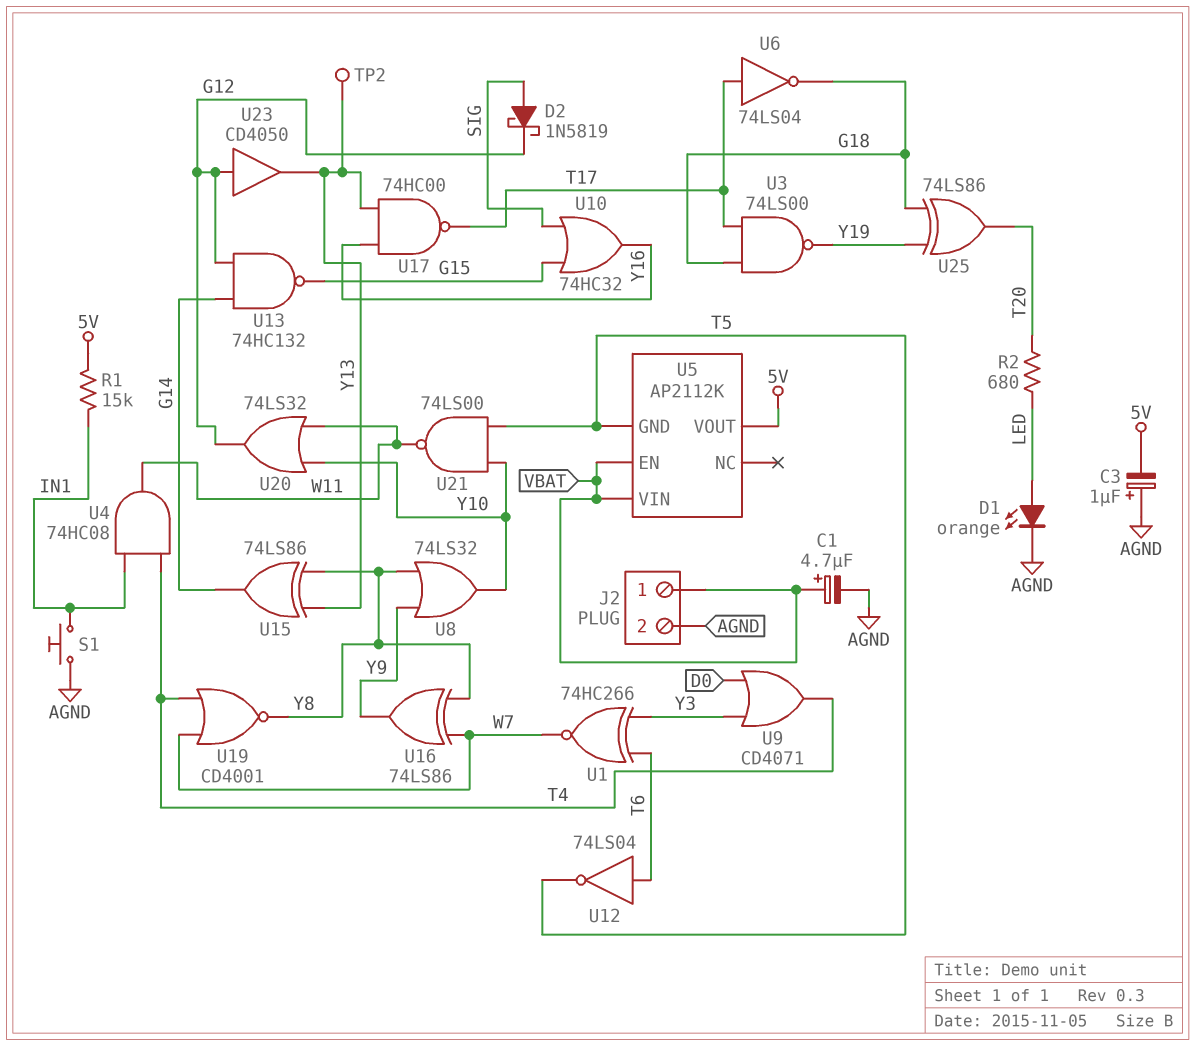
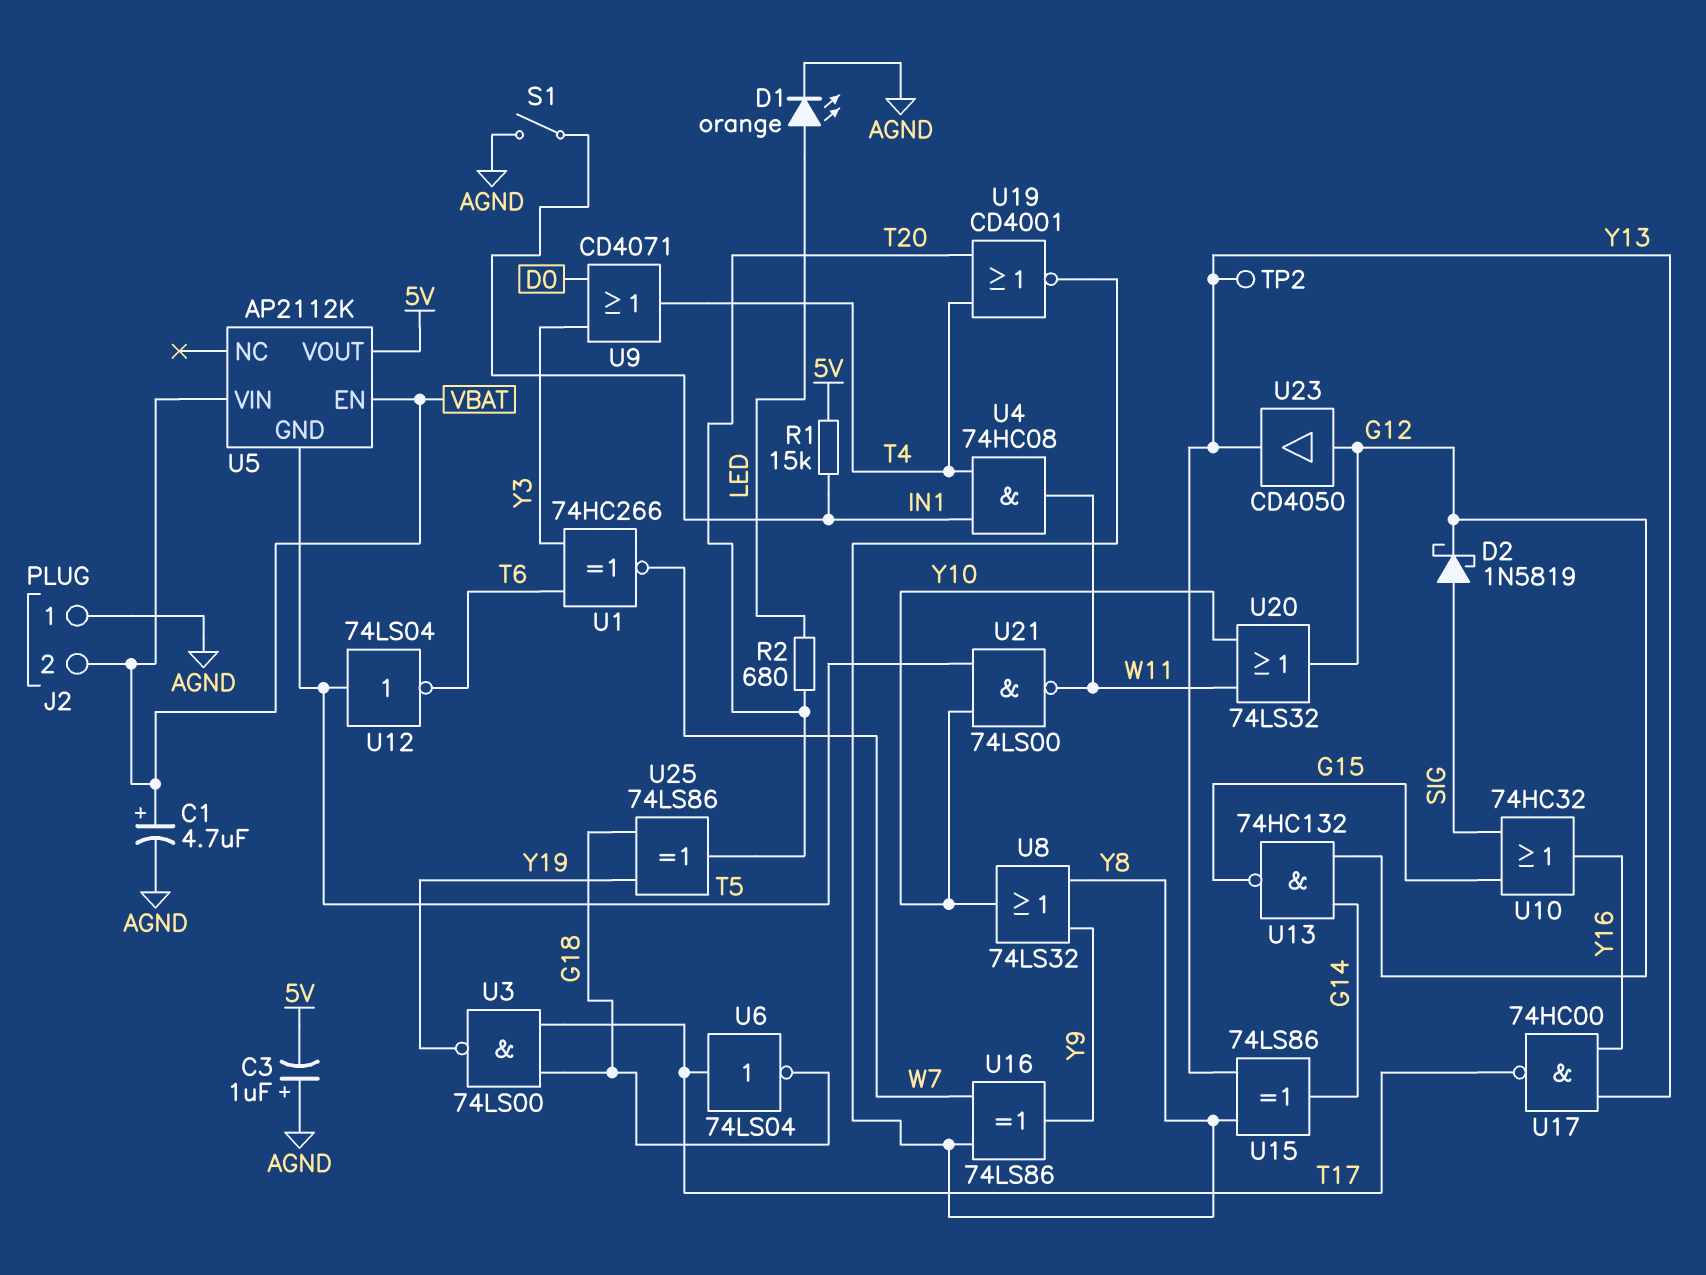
J2 pin 1: VBAT -> AGND
J2 pin 2: AGND -> VBAT
S1: button (AGND, IN1) -> switch (AGND, IN1)
U12: NOT 74LS04 (in T6, out T5) -> NOT 74LS04 (in T5, out T6)
U19: NOR CD4001 (in T4, in W7, out Y8) -> NOR CD4001 (in T4, in T20, out Y8)

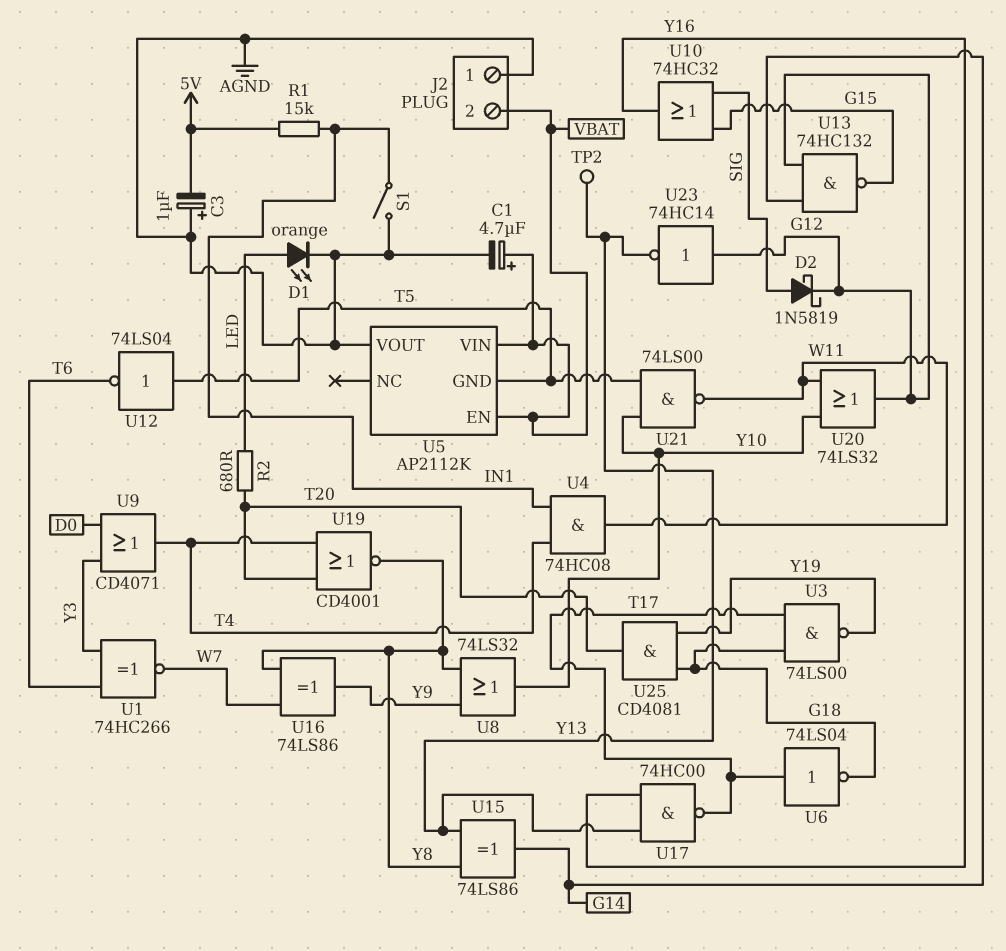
U5 pin VOUT: 5V -> AGND
U23: buffer CD4050 (in G12, out Y13) -> NOT 74HC14 (in G12, out Y13)
U25: XOR 74LS86 (in G18, in Y19, out T20) -> AND CD4081 (in G18, in Y19, out T20)

